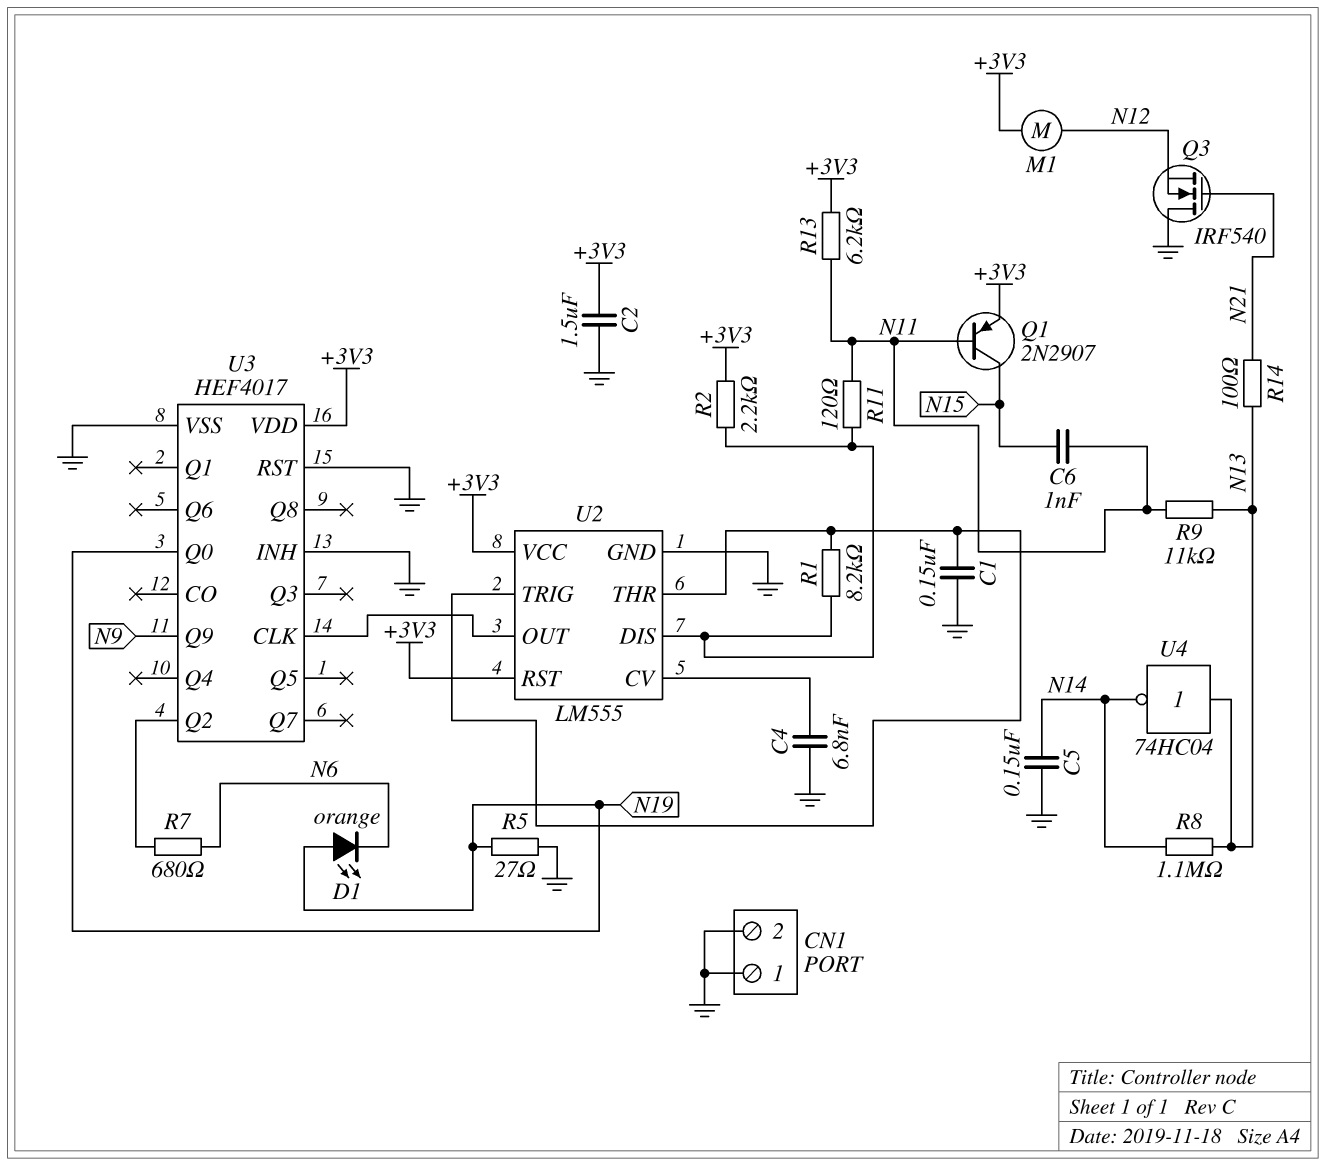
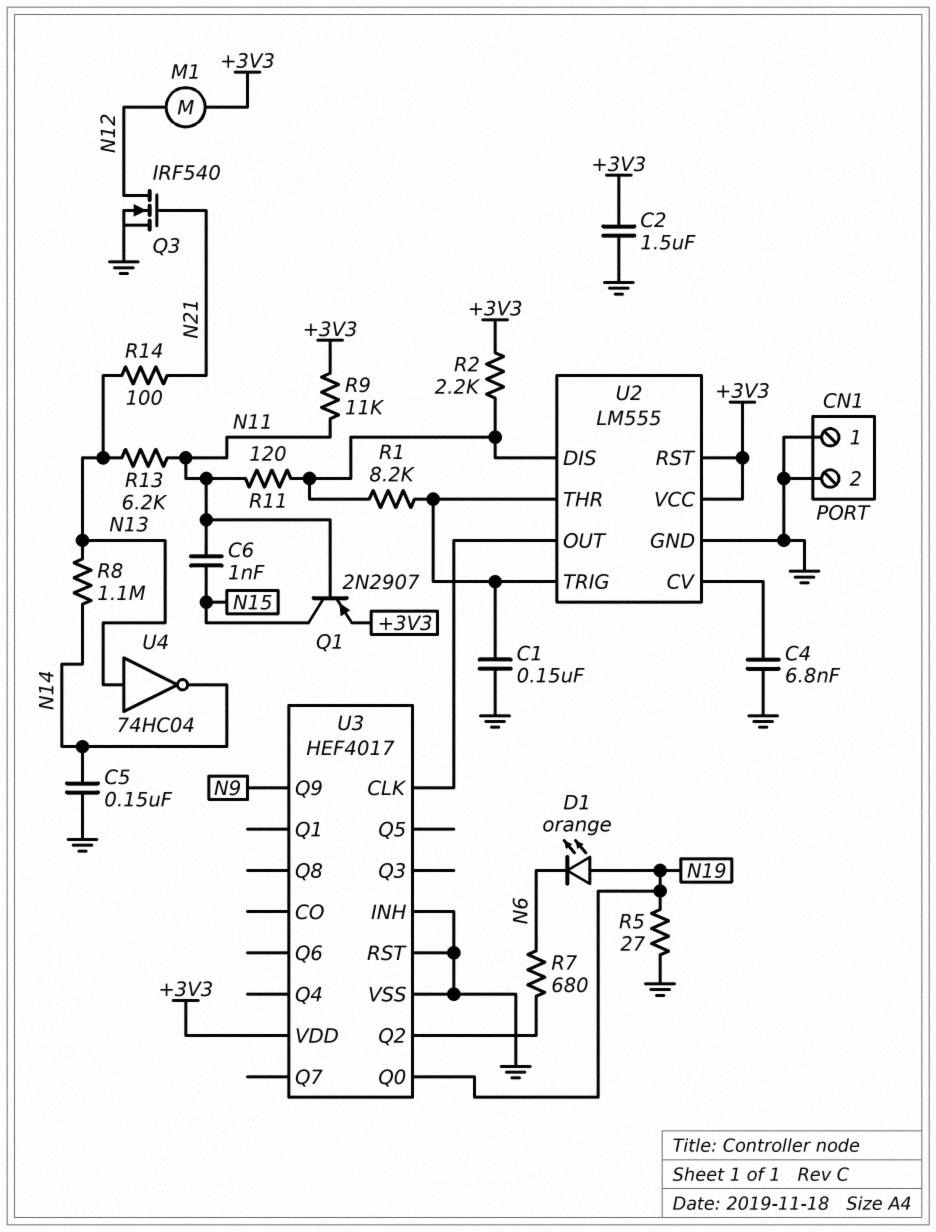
Q3: NMOS IRF540 (G N21, D GND, S N12) -> NMOS IRF540 (G N21, D N12, S GND)
R9: 11k (N11, N13) -> 11k (+3V3, N11)
R13: 6.2k (+3V3, N11) -> 6.2k (N11, N13)

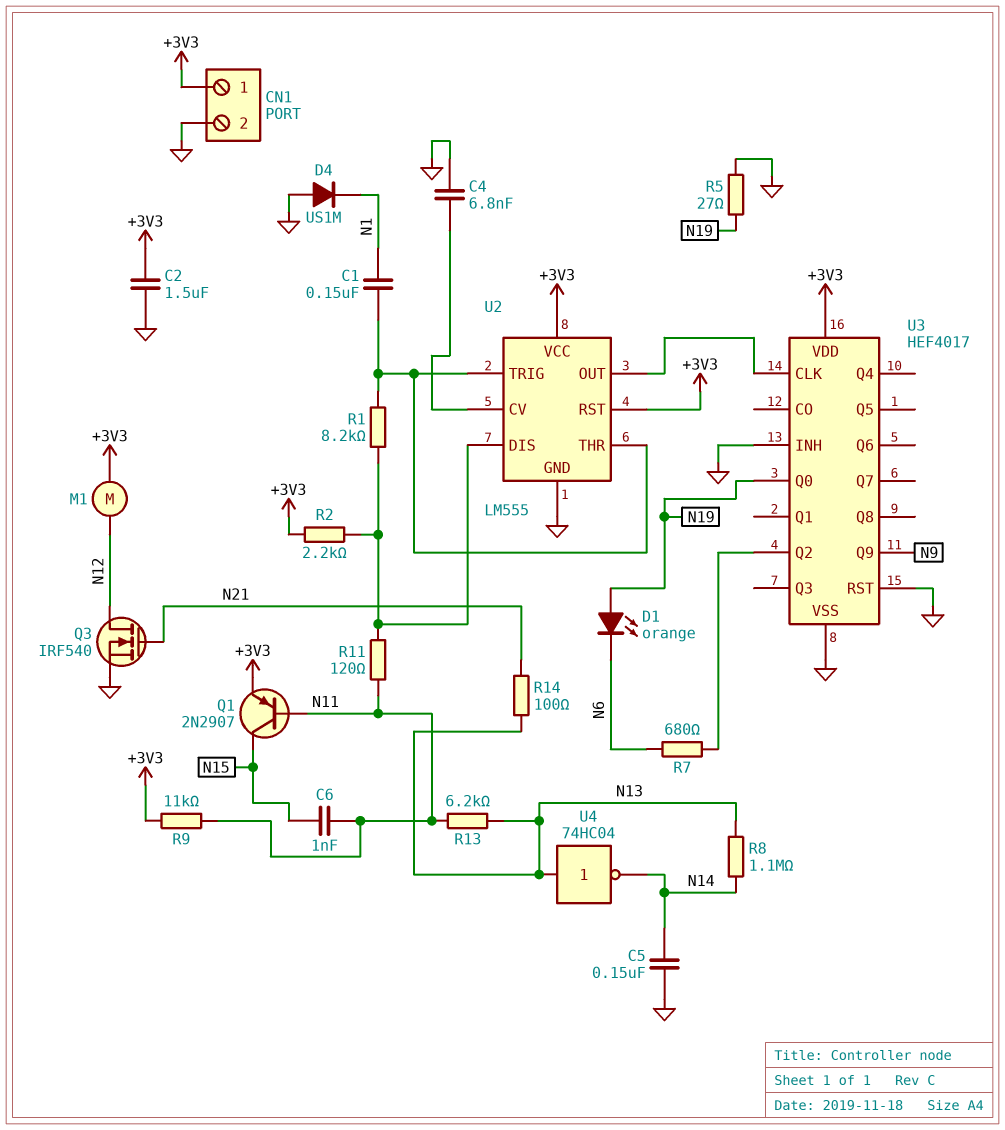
C1: 150nF (GND, U2/THR) -> 150nF (N1, U2/THR)
CN1 pin 1: GND -> +3V3
D4: none -> diode US1M (A GND, K N1)

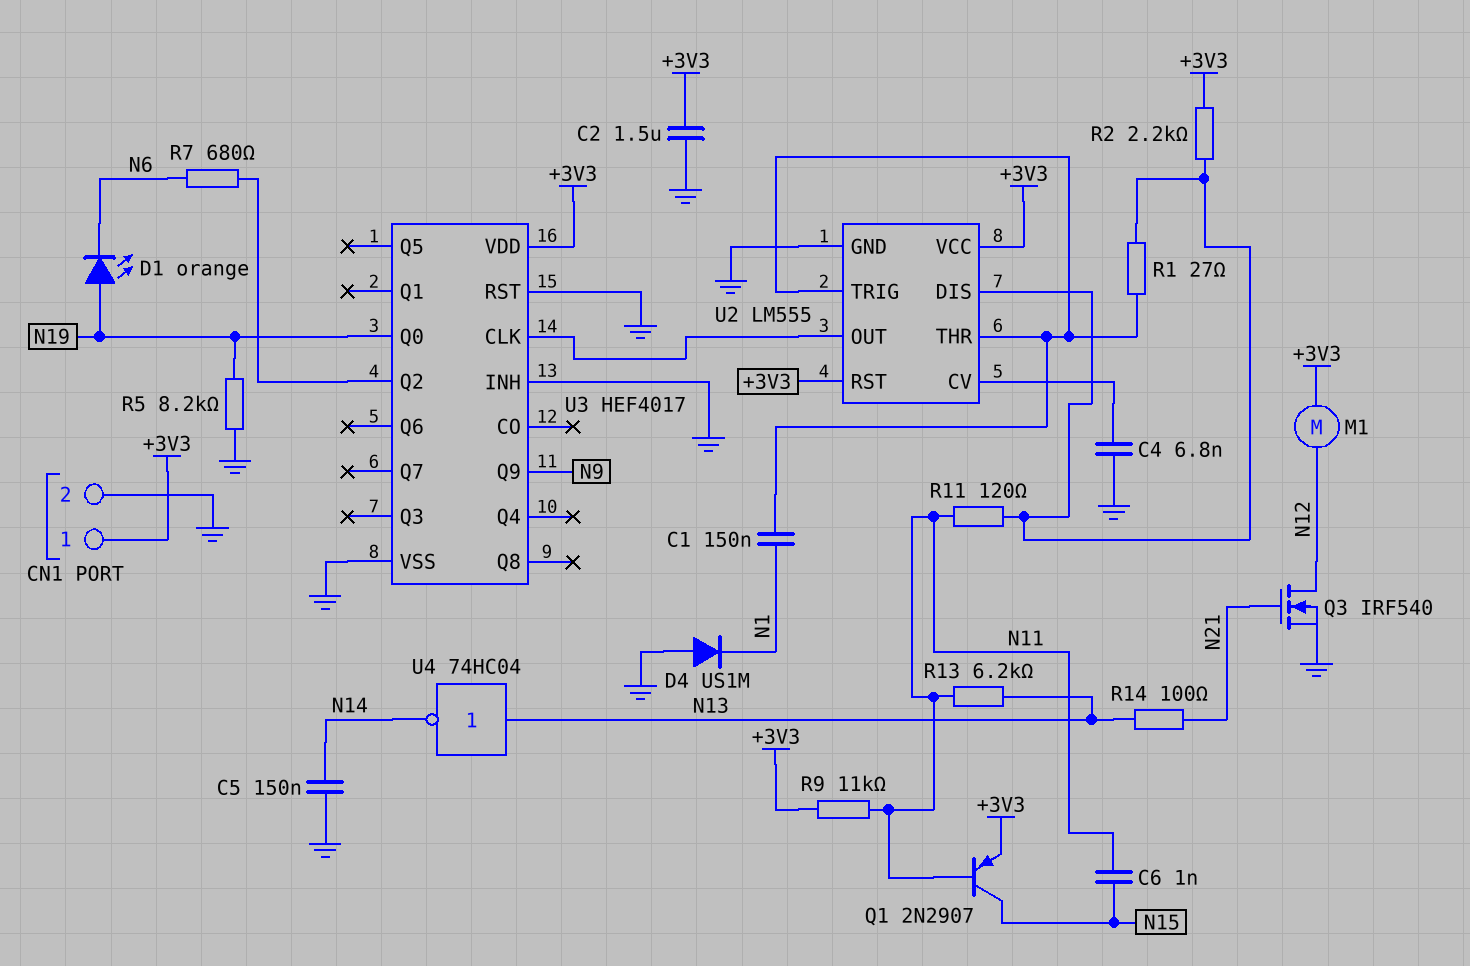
R1: 8.2k (U2/DIS, U2/THR) -> 27 (U2/DIS, U2/THR)
R5: 27 (GND, N19) -> 8.2k (GND, N19)
R8: 1.1M (N13, N14) -> none

